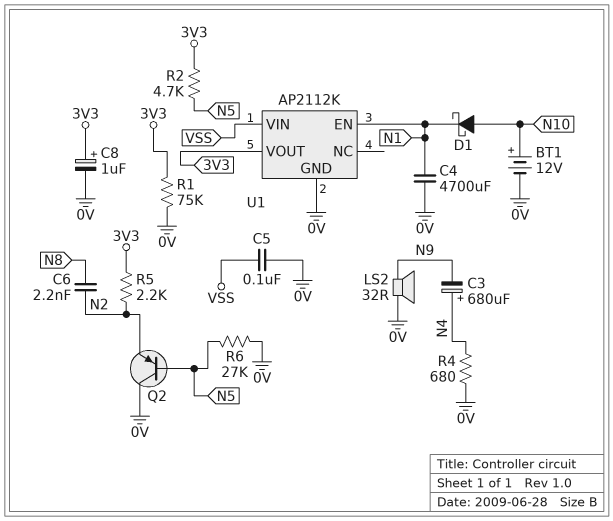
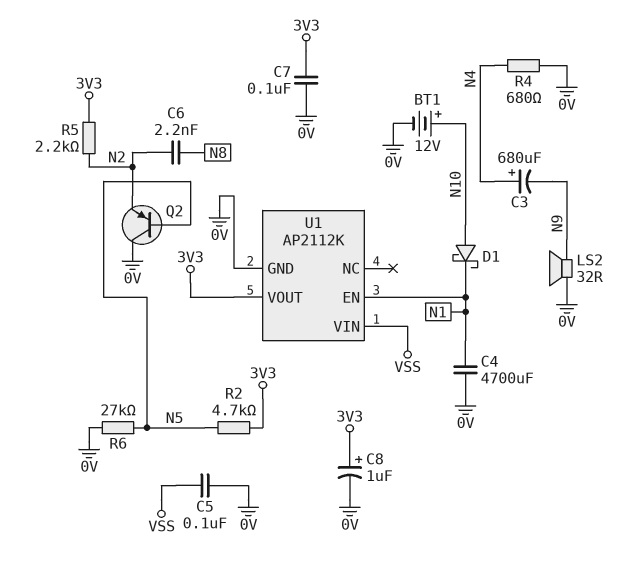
C7: none -> 100nF (0V, 3V3)
R1: 75k (0V, 3V3) -> none

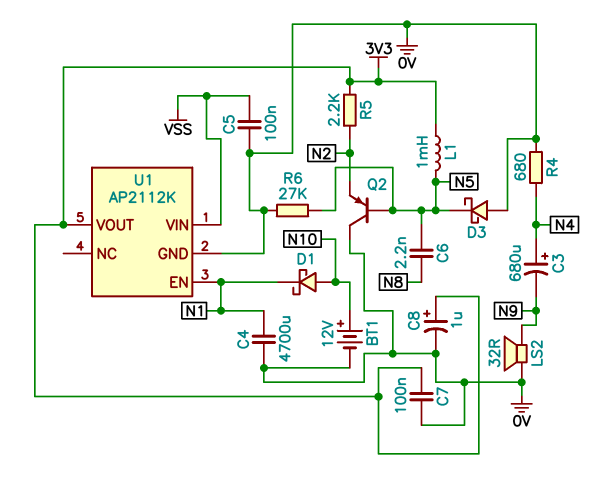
C6: 2.2nF (N2, N8) -> 2.2nF (N5, N8)
D3: none -> schottky (A 0V, K N5)
L1: none -> 1mH (3V3, N5)
R2: 4.7k (3V3, N5) -> none

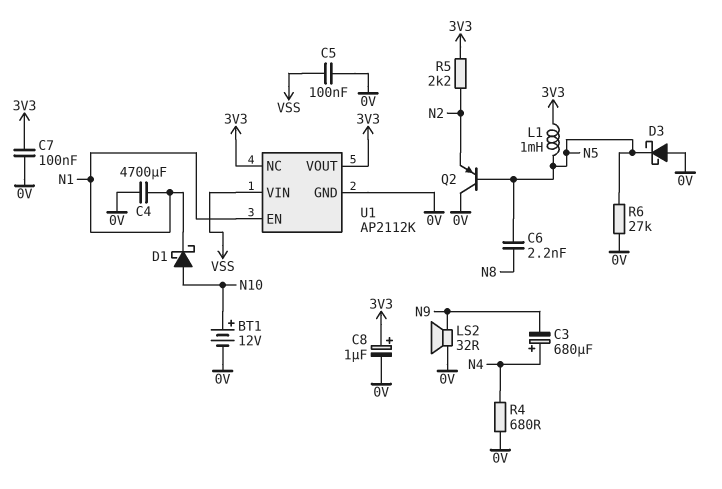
U1 pin NC: none -> 3V3

